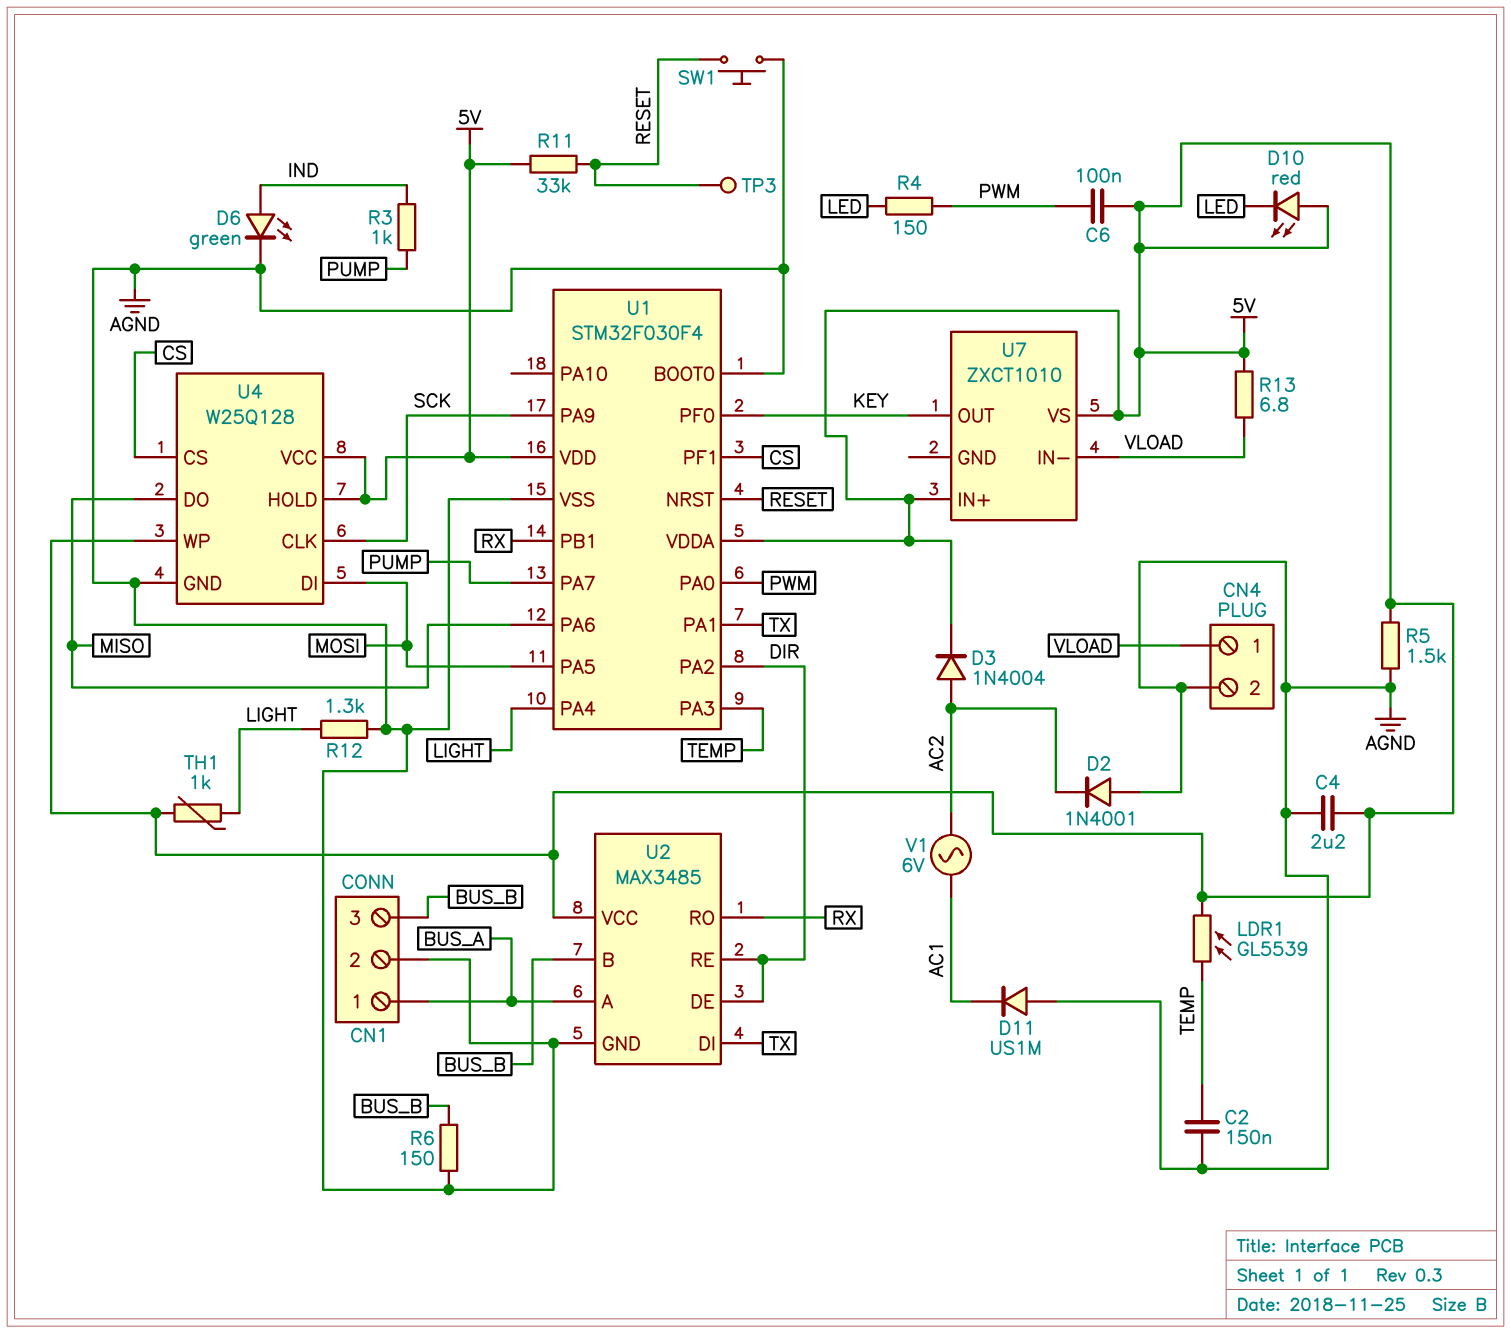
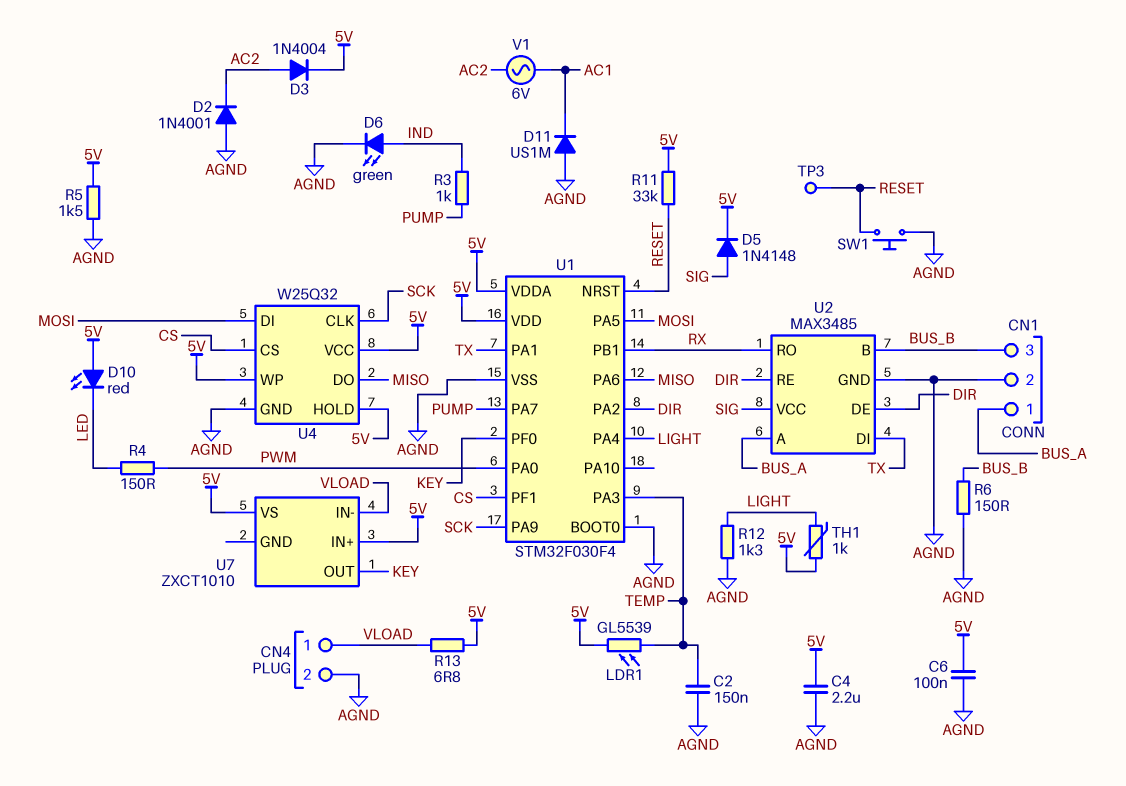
C6: 100nF (5V, PWM) -> 100nF (5V, AGND)
D5: none -> diode 1N4148 (A SIG, K 5V)
U2 pin VCC: 5V -> SIG
U4: W25Q128 -> W25Q32

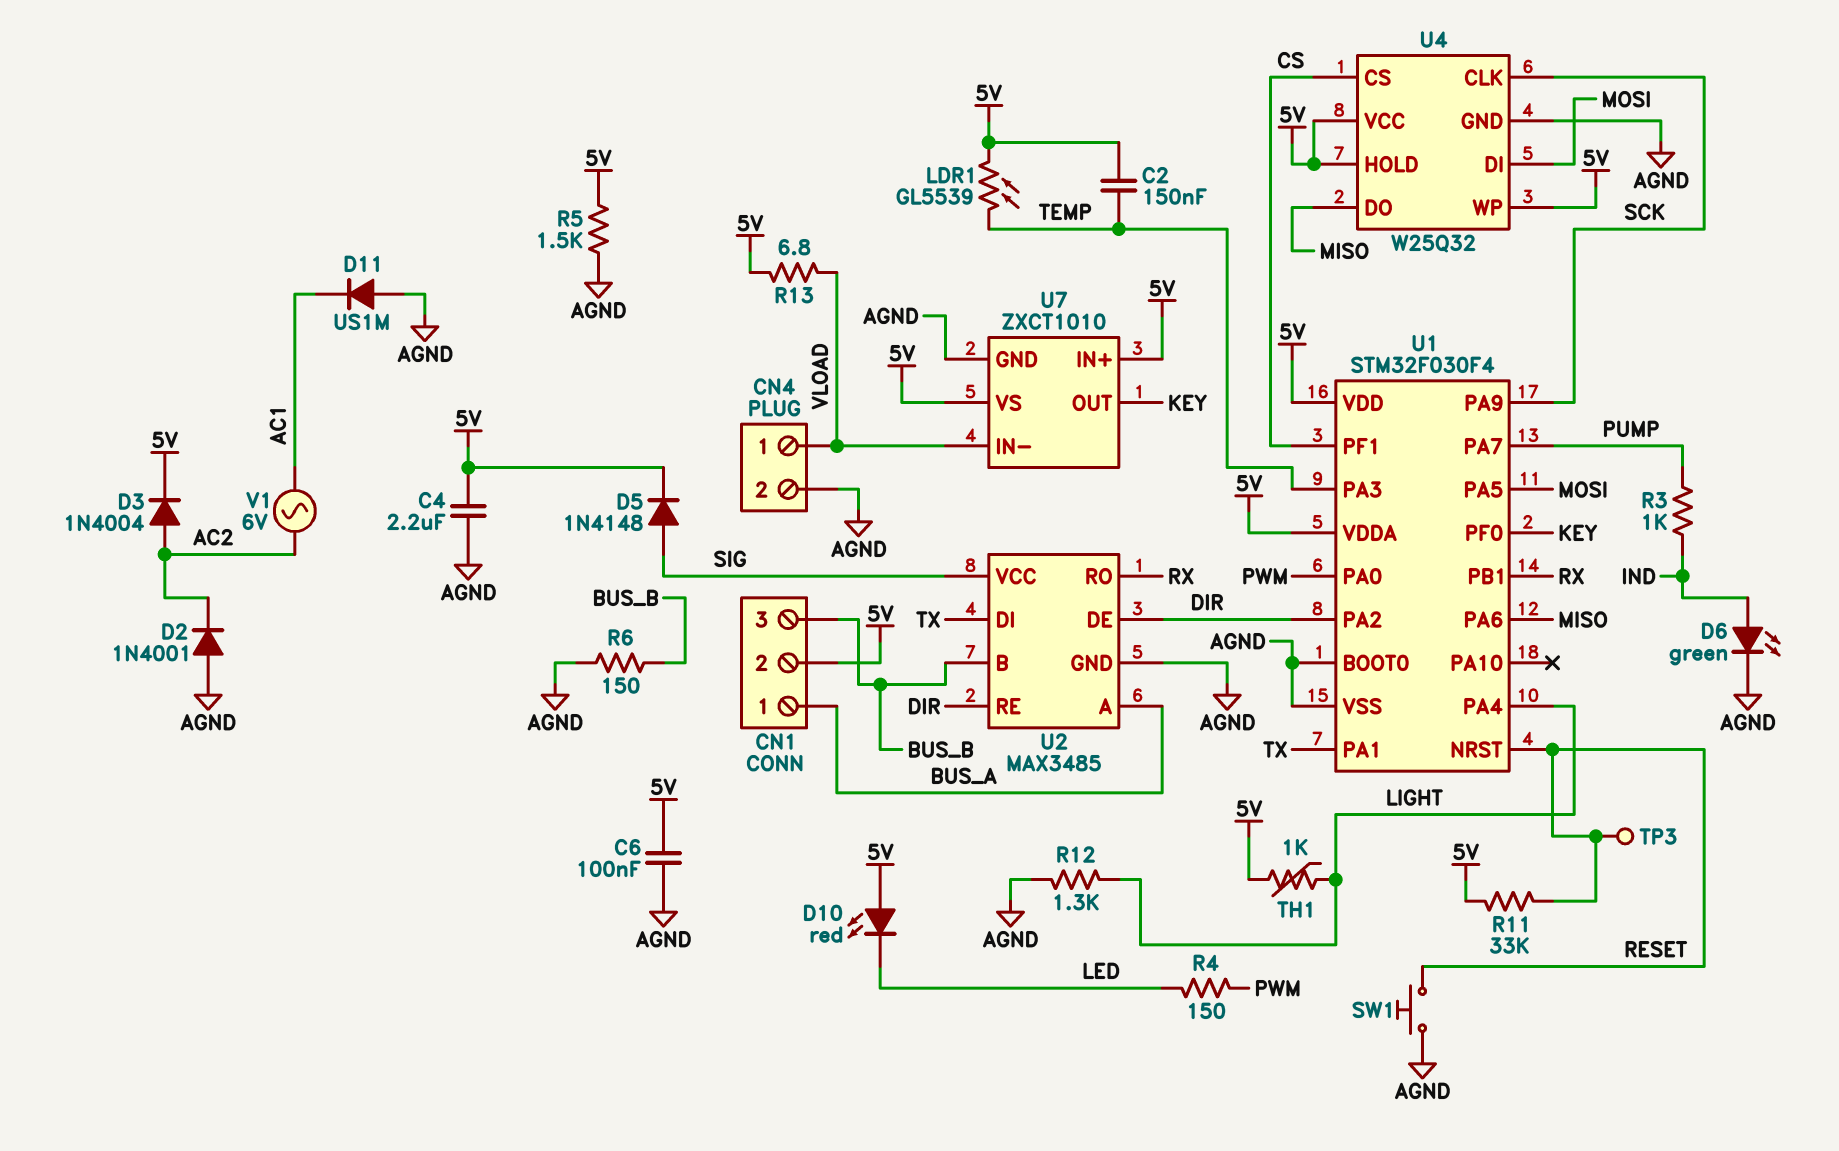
C2: 150nF (AGND, TEMP) -> 150nF (5V, TEMP)
CN1 pin 2: AGND -> 5V
U7 pin GND: none -> AGND

